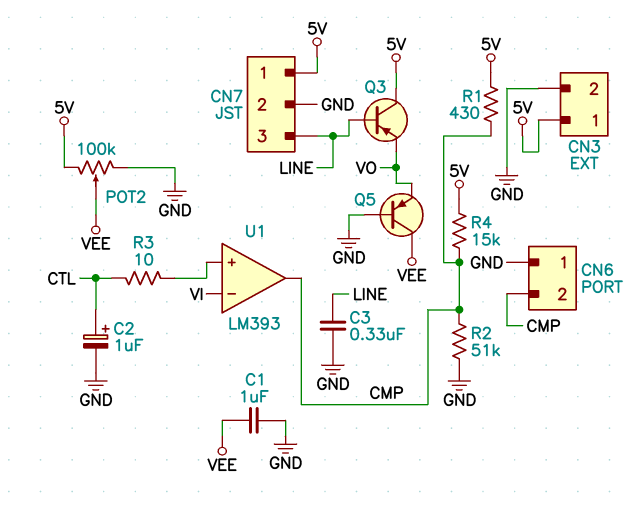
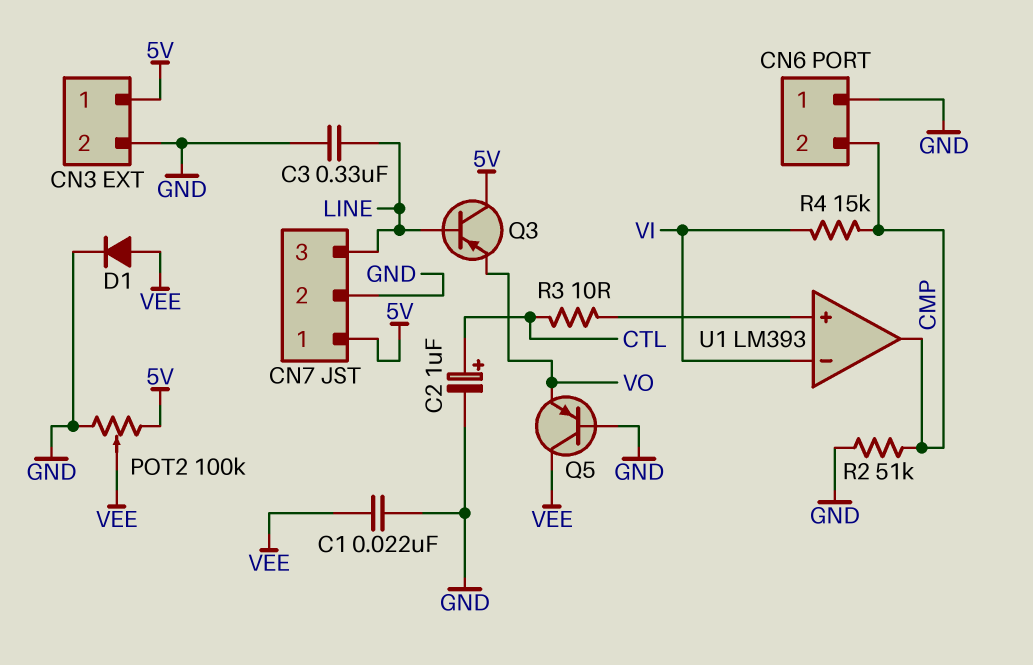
C1: 1uF (GND, VEE) -> 22nF (GND, VEE)
D1: none -> diode (A VEE, K GND)
R1: 430 (5V, CMP) -> none
R4: 15k (5V, CMP) -> 15k (CMP, VI)

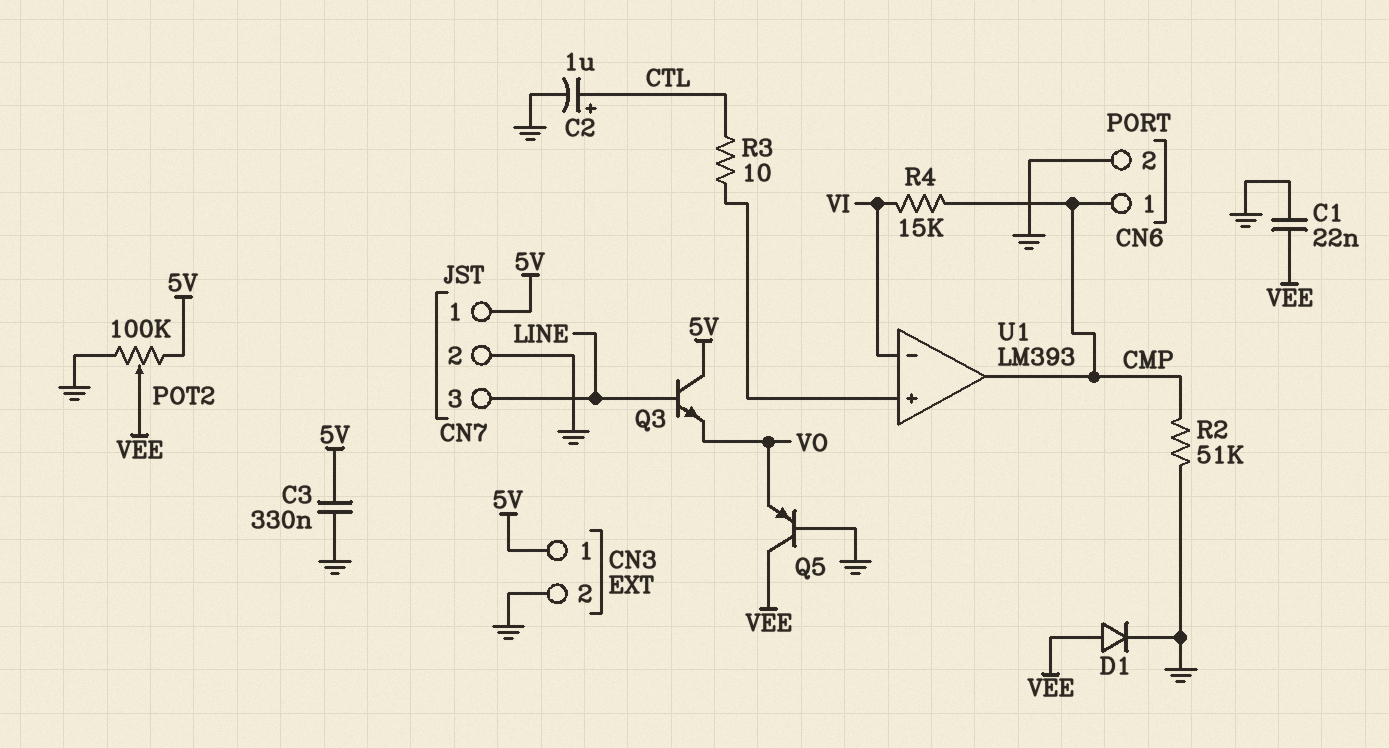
C3: 330nF (GND, LINE) -> 330nF (5V, GND)
CN6 pin 1: GND -> CMP
CN6 pin 2: CMP -> GND
Q3: PNP (B LINE, C 5V, E VO) -> NPN (B LINE, C 5V, E VO)

